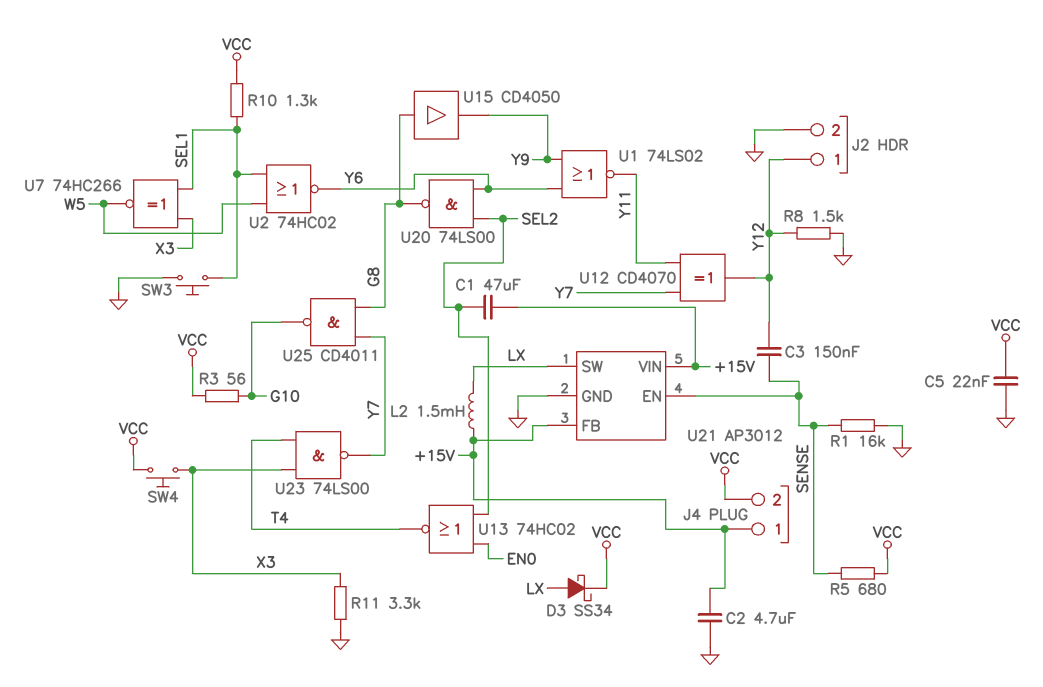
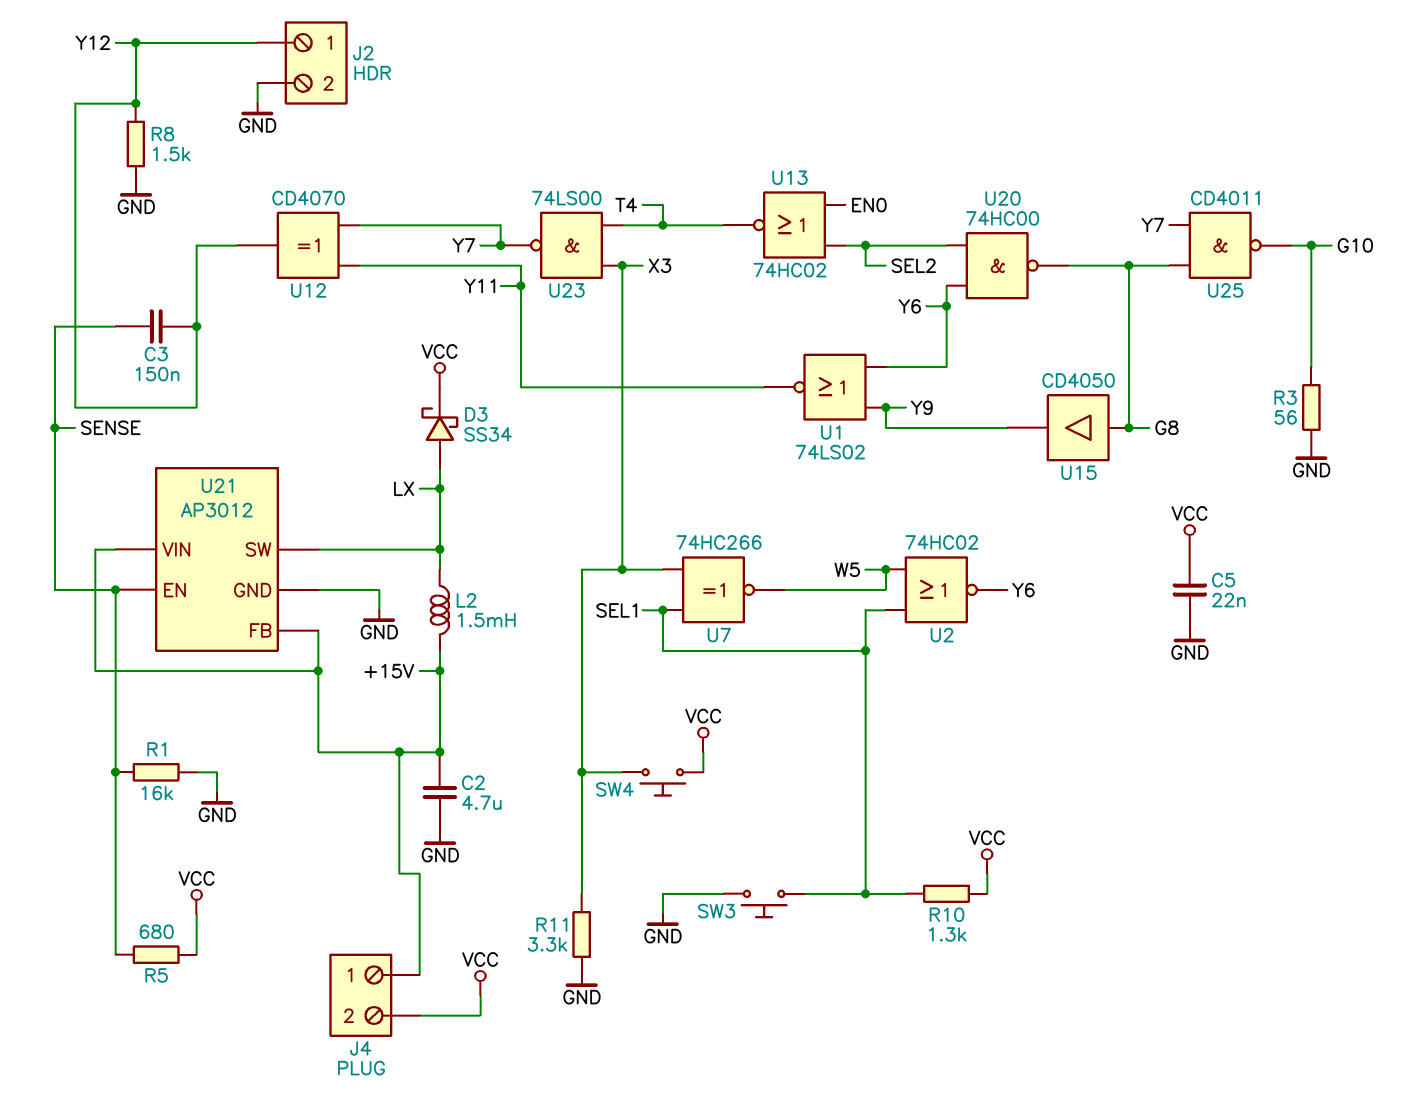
C1: 47uF (+15V, SEL2) -> none
R3: 56 (G10, VCC) -> 56 (G10, GND)
U20: NAND 74LS00 (in SEL2, in Y6, out G8) -> NAND 74HC00 (in SEL2, in Y6, out G8)

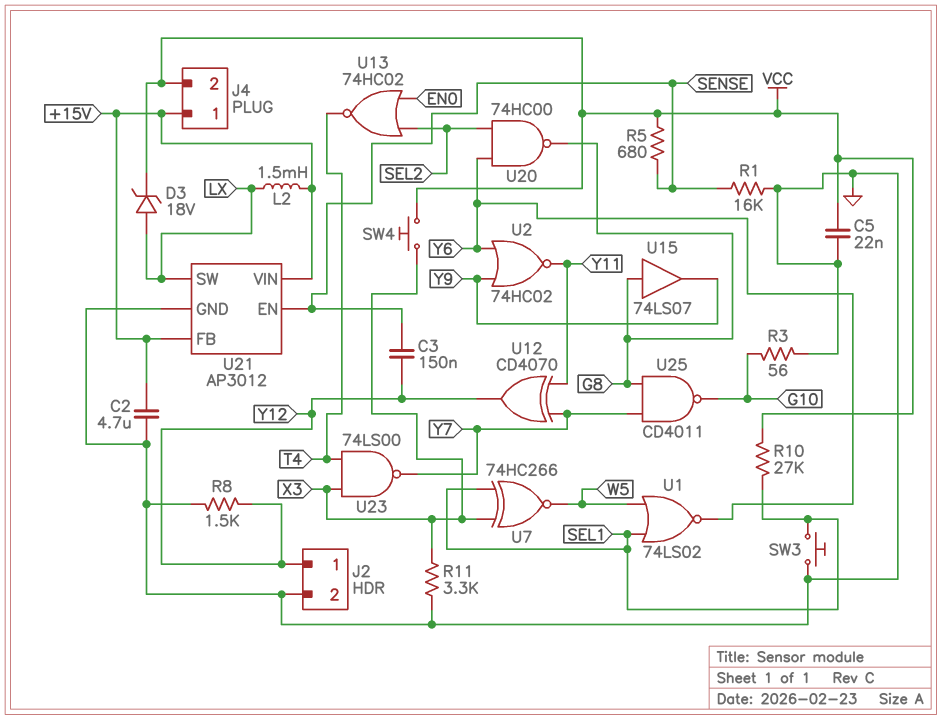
D3: schottky SS34 (A LX, K VCC) -> zener 18V (A LX, K VCC)
R10: 1.3k (SEL1, VCC) -> 27k (SEL1, VCC)
U1: NOR 74LS02 (in Y6, in Y9, out Y11) -> NOR 74LS02 (in SEL1, in W5, out Y6)
U2: NOR 74HC02 (in SEL1, in W5, out Y6) -> NOR 74HC02 (in Y6, in Y9, out Y11)
U15: buffer CD4050 (in G8, out Y9) -> buffer 74LS07 (in G8, out Y9)

